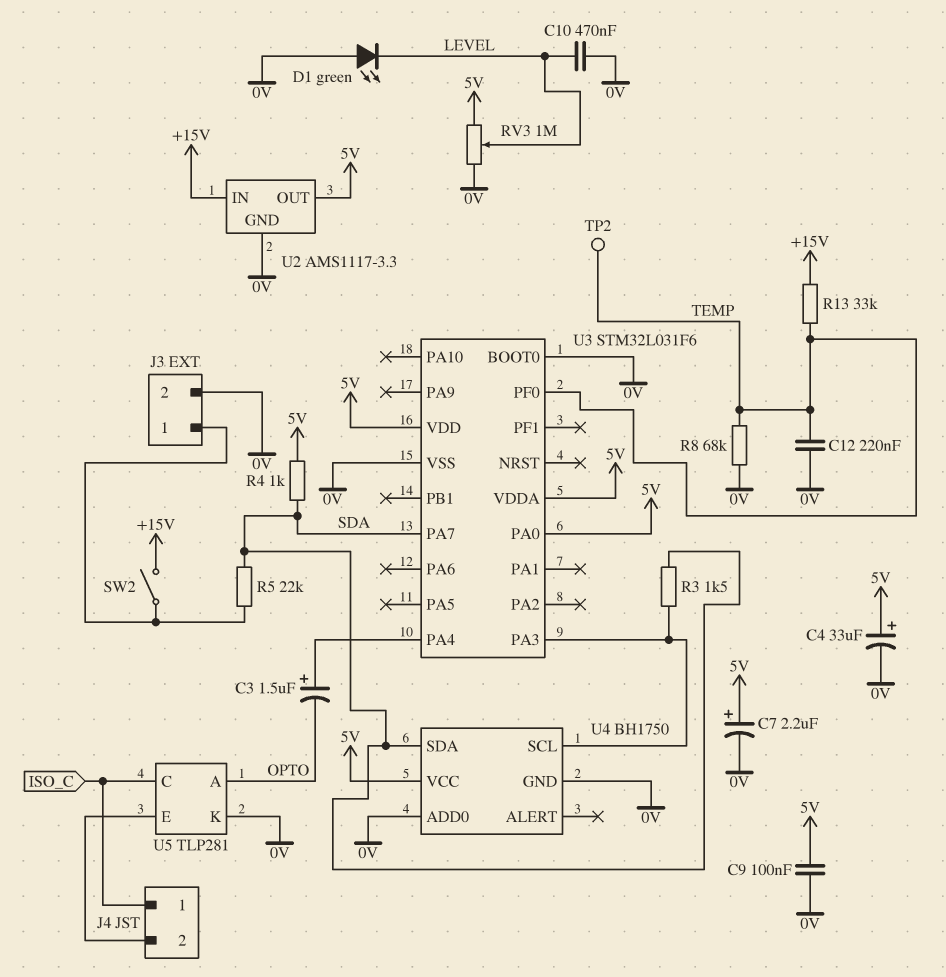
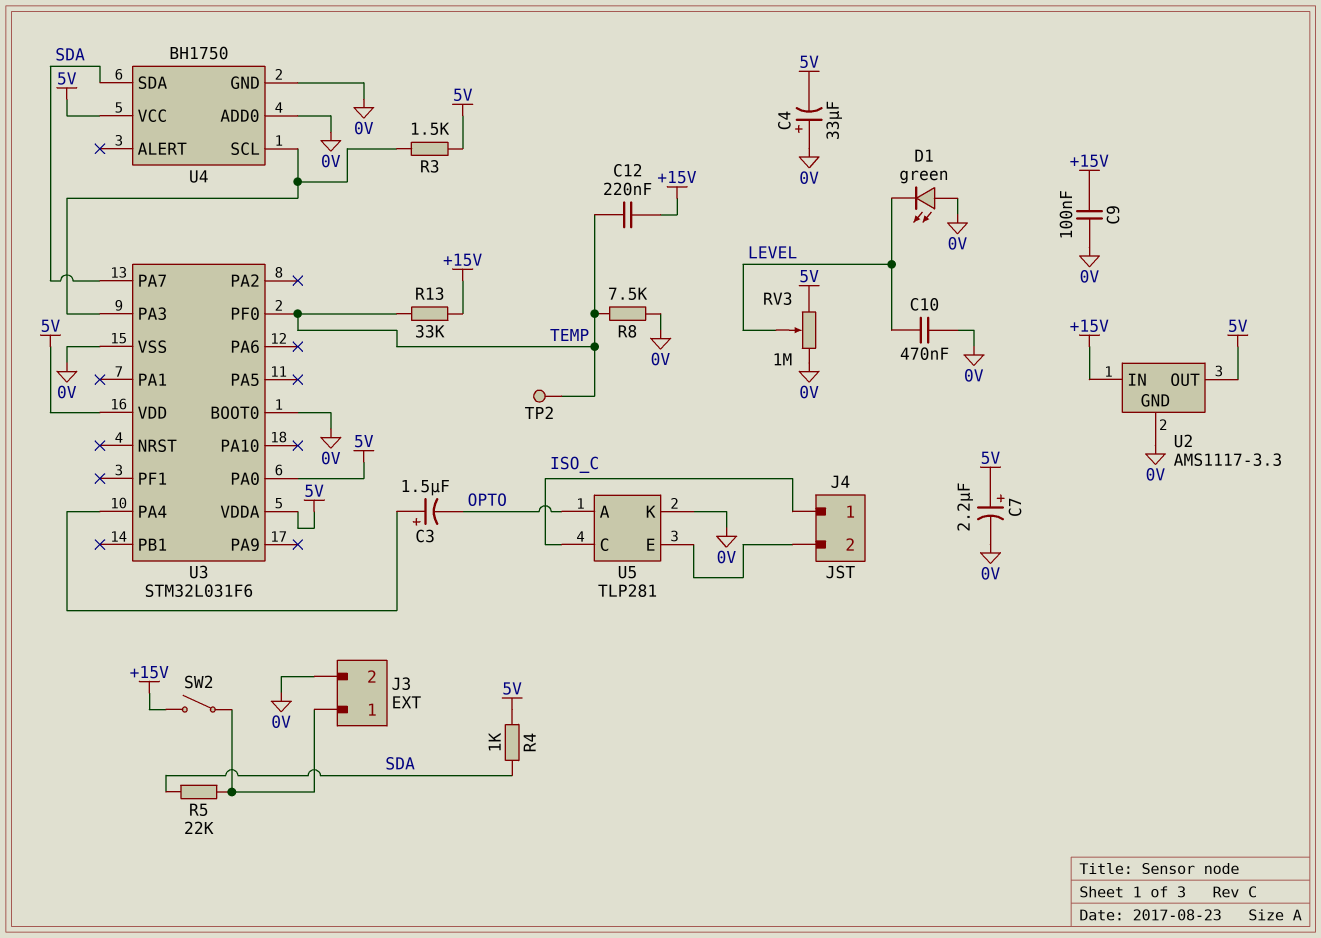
C4: 33uF (plus 5V, minus 0V) -> 33uF (plus 0V, minus 5V)
C9: 100nF (0V, 5V) -> 100nF (+15V, 0V)
C12: 220nF (0V, TEMP) -> 220nF (+15V, TEMP)
R3: 1.5k (SDA, U3/PA3) -> 1.5k (5V, U3/PA3)
R8: 68k (0V, TEMP) -> 7.5k (0V, TEMP)

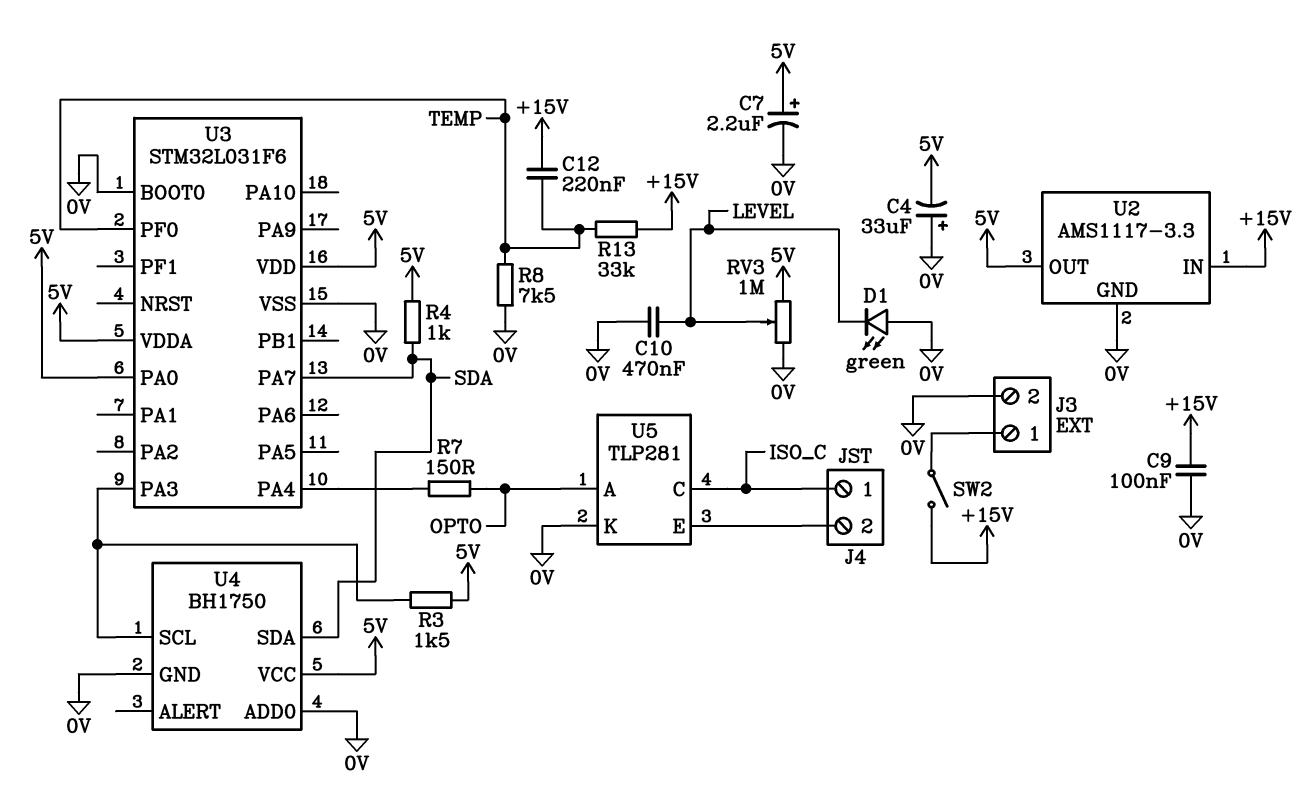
C3: 1.5uF (plus U3/PA4, minus OPTO) -> none
R5: 22k (J3/1, SDA) -> none
R7: none -> 150 (OPTO, U3/PA4)
TP2: test point (TEMP) -> none

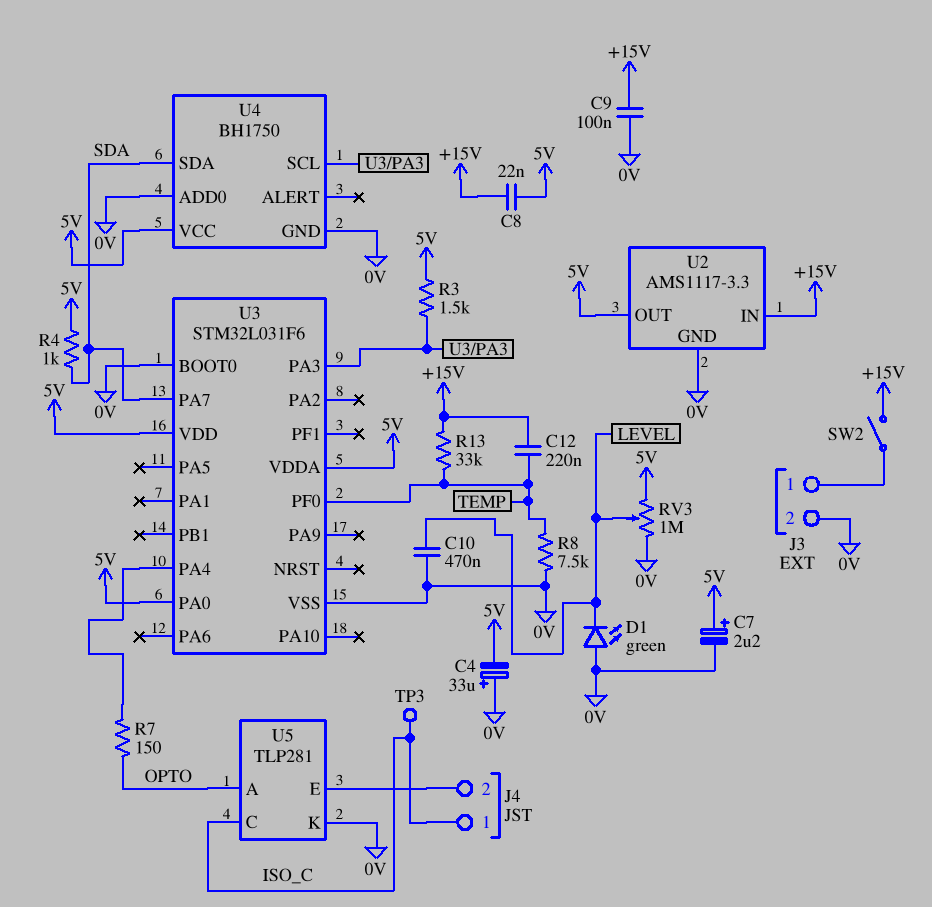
C8: none -> 22nF (+15V, 5V)
TP3: none -> test point (ISO_C)

